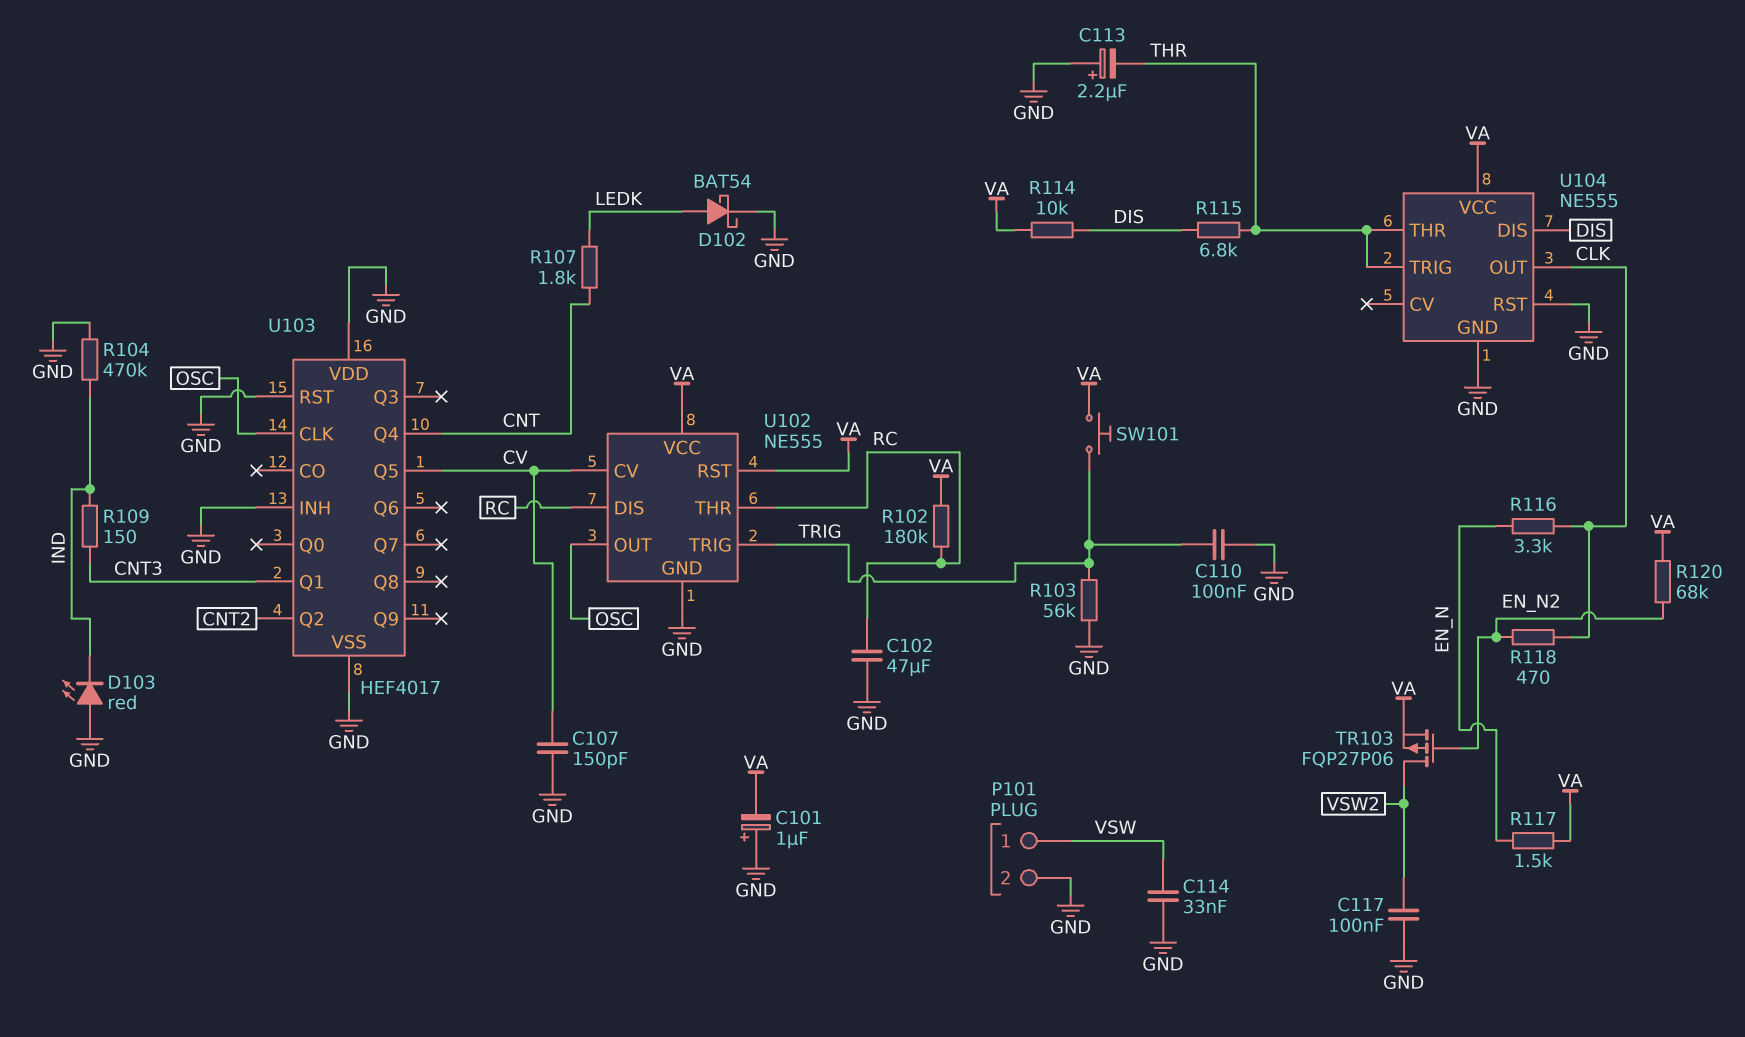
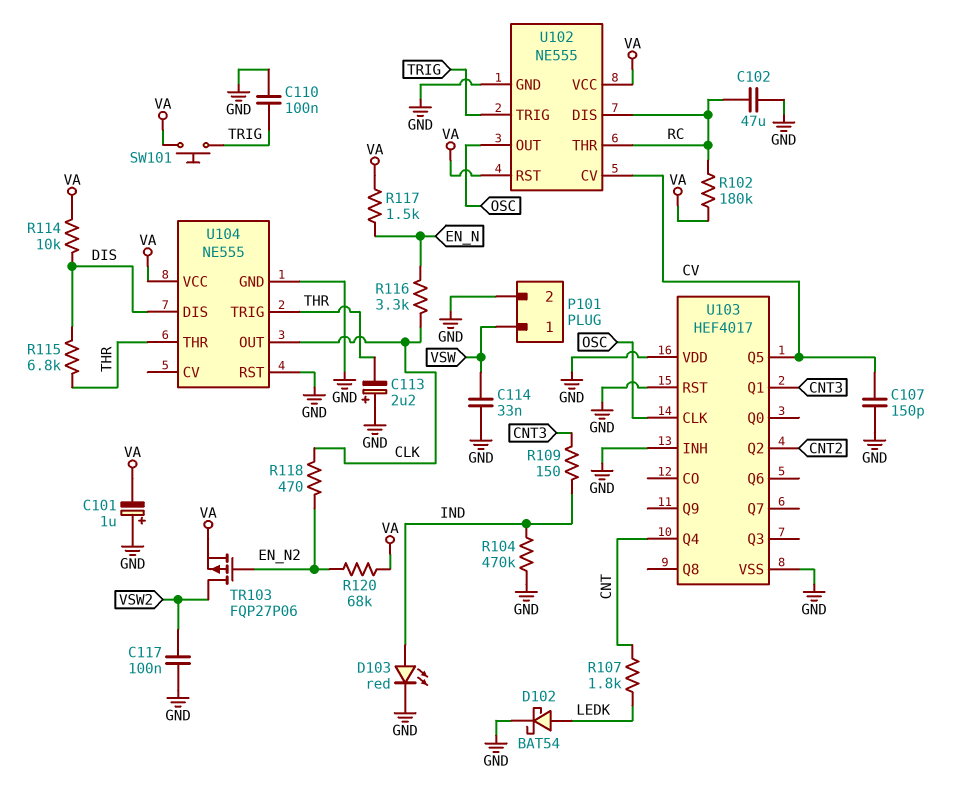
D103: LED red (A GND, K IND) -> LED red (A IND, K GND)
R103: 56k (GND, TRIG) -> none

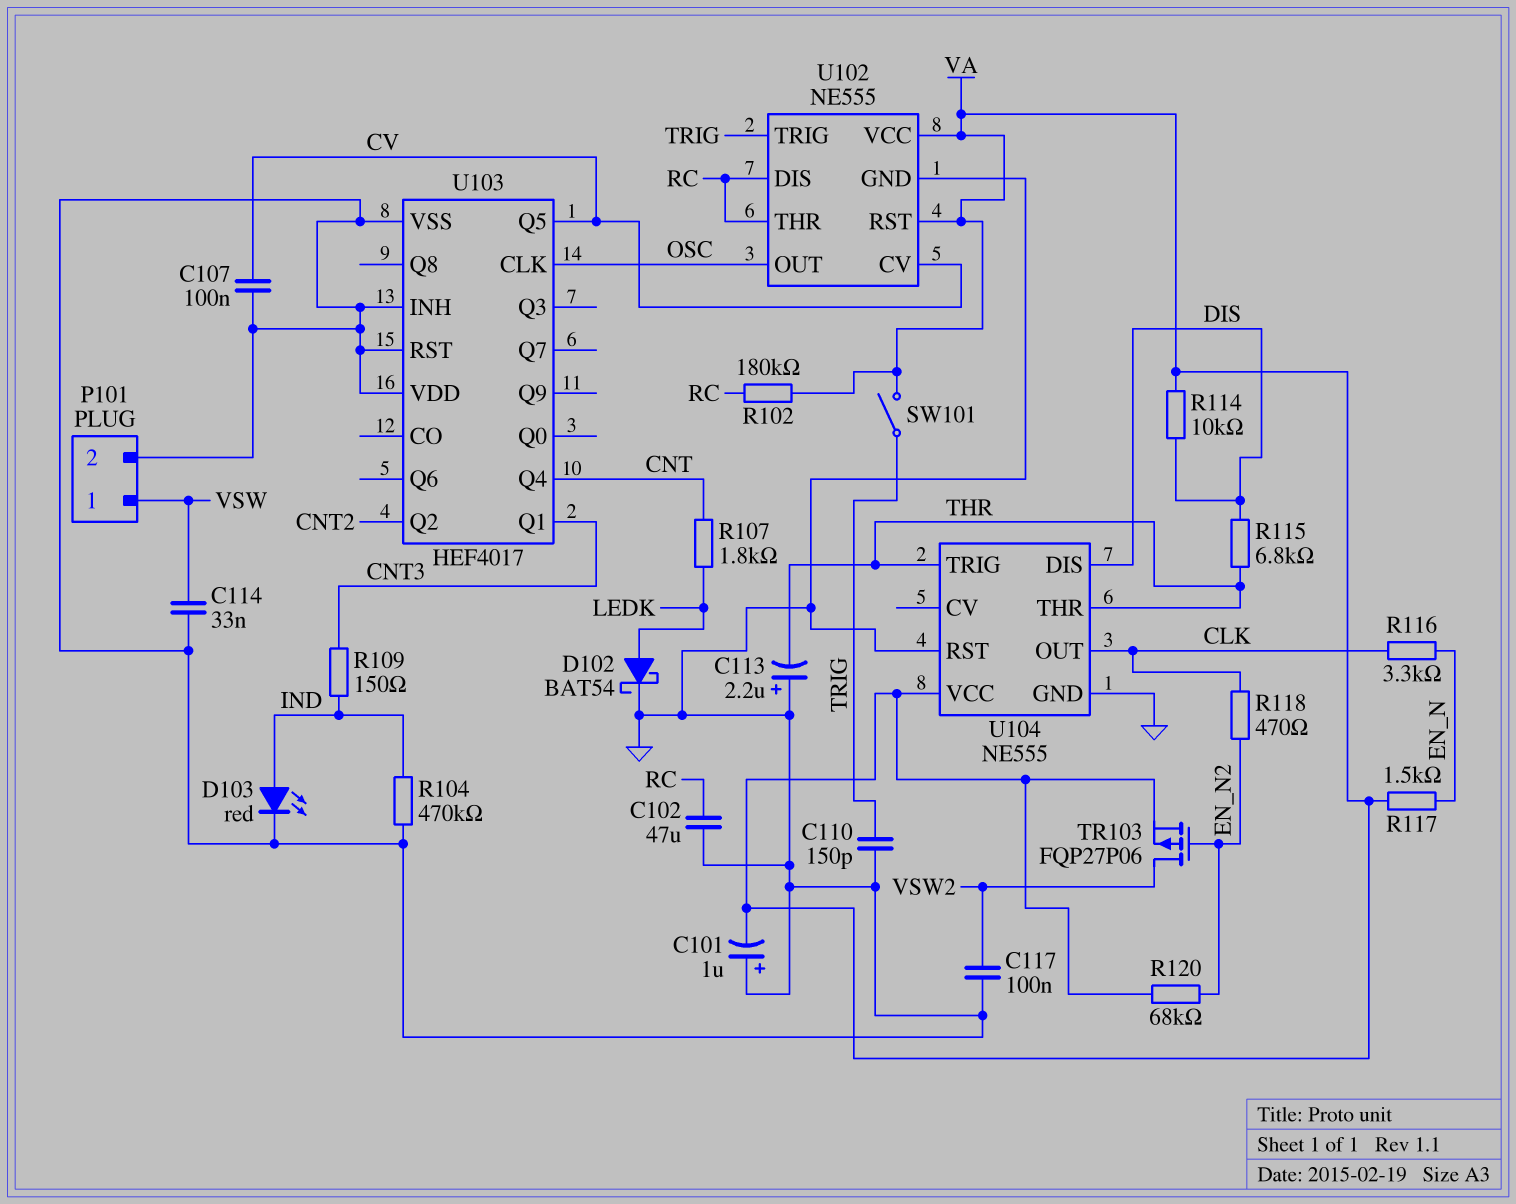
C107: 150pF (CV, GND) -> 100nF (CV, GND)
C110: 100nF (GND, TRIG) -> 150pF (GND, TRIG)
SW101: button (TRIG, VA) -> switch (TRIG, VA)

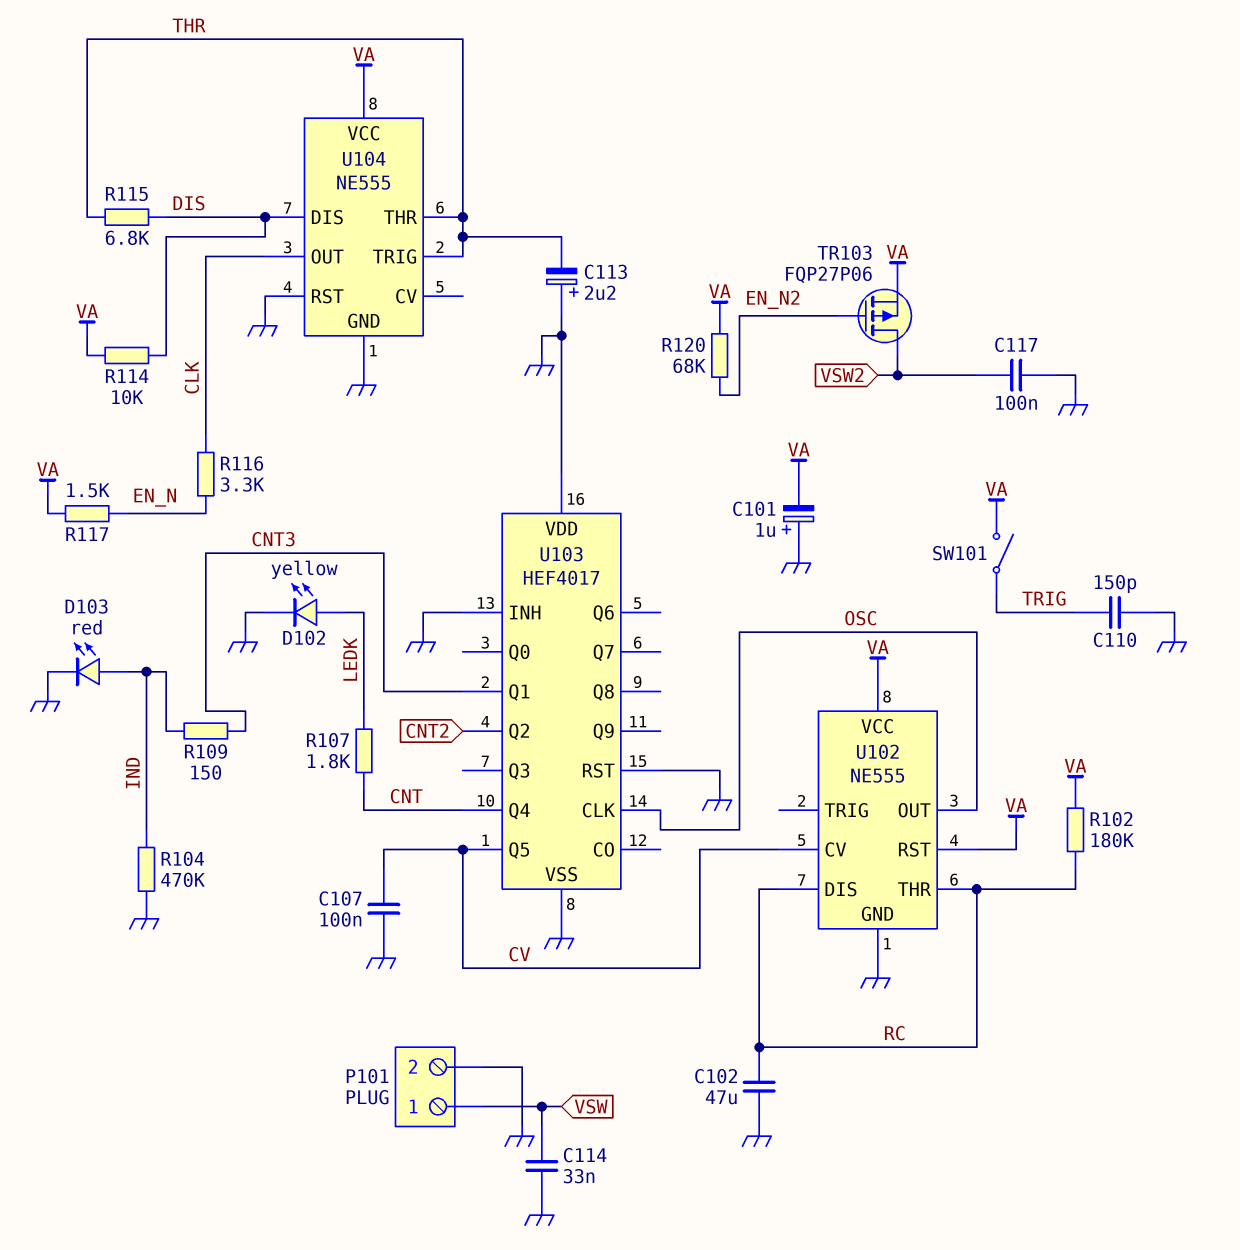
D102: schottky BAT54 (A LEDK, K GND) -> LED yellow (A LEDK, K GND)
R118: 470 (CLK, EN_N2) -> none
U102 pin TRIG: TRIG -> none

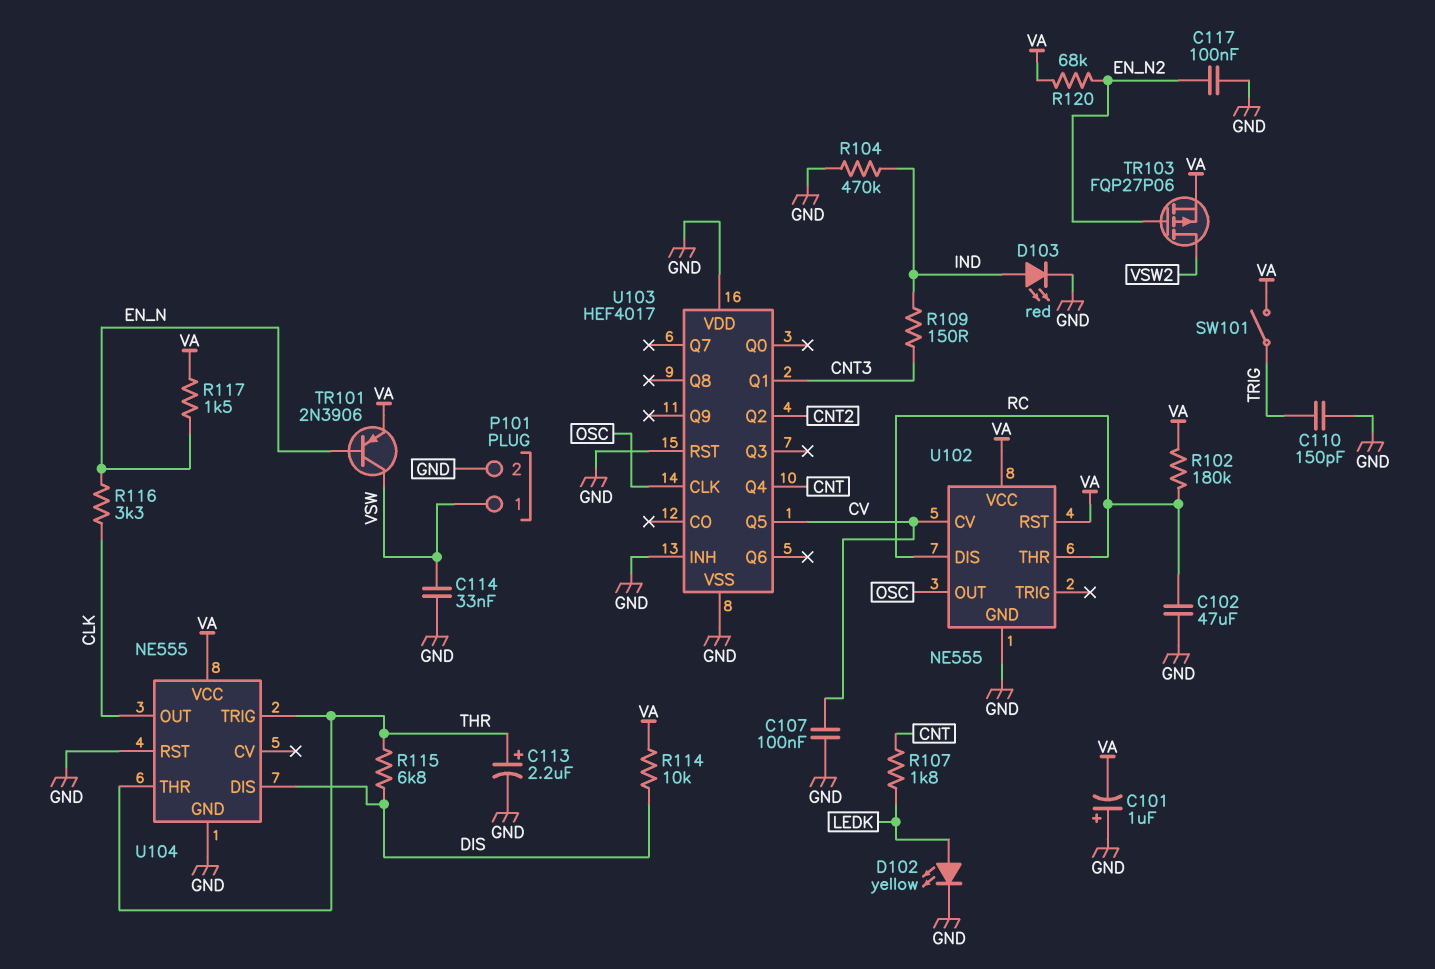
C113: 2.2uF (plus GND, minus THR) -> 2.2uF (plus THR, minus GND)
C117: 100nF (GND, VSW2) -> 100nF (EN_N2, GND)
TR101: none -> PNP 2N3906 (B EN_N, C VSW, E VA)

